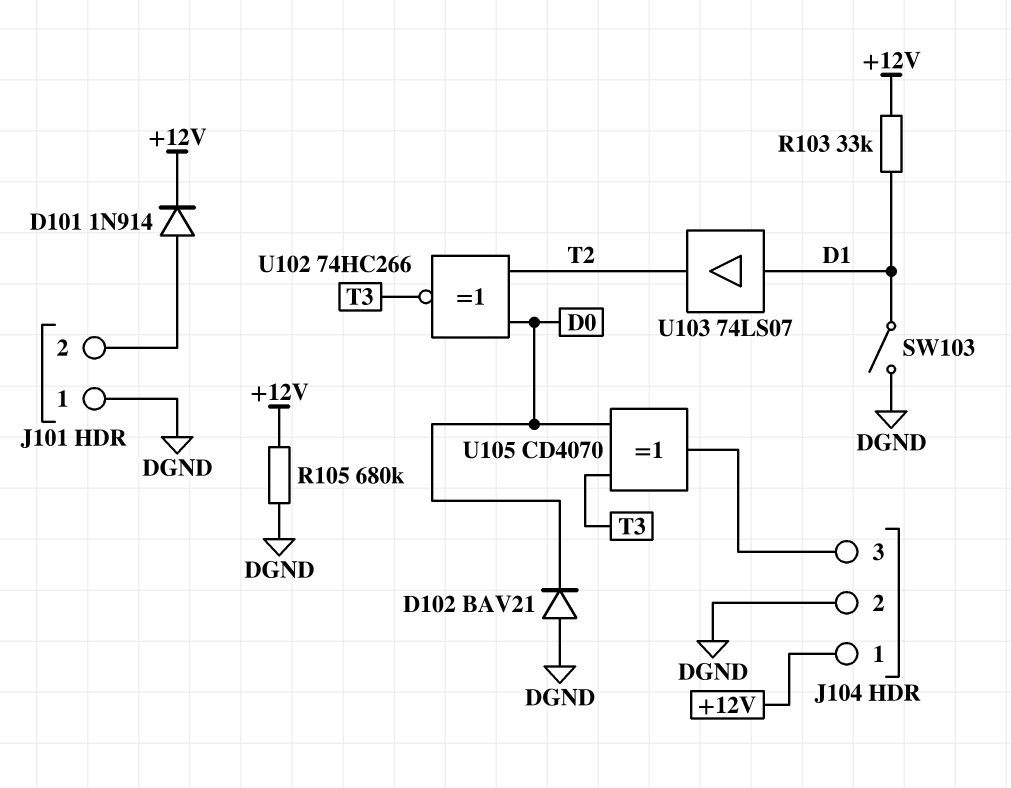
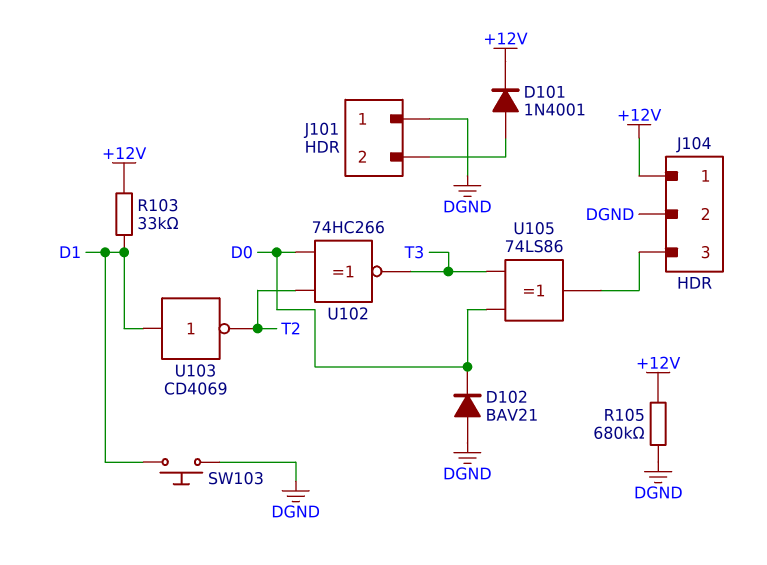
D101: diode 1N914 (A J101/2, K +12V) -> diode 1N4001 (A J101/2, K +12V)
SW103: switch (D1, DGND) -> button (D1, DGND)
U103: buffer 74LS07 (in D1, out T2) -> NOT CD4069 (in D1, out T2)
U105: XOR CD4070 (in D0, in T3, out J104/3) -> XOR 74LS86 (in D0, in T3, out J104/3)

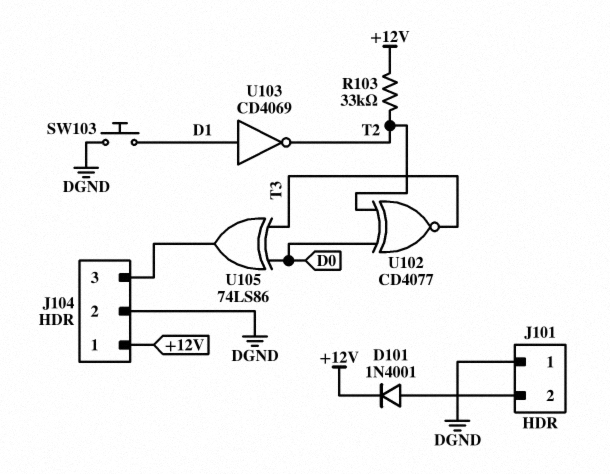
D102: diode BAV21 (A DGND, K D0) -> none
R103: 33k (+12V, D1) -> 33k (+12V, T2)
R105: 680k (+12V, DGND) -> none
U102: XNOR 74HC266 (in D0, in T2, out T3) -> XNOR CD4077 (in D0, in T2, out T3)

